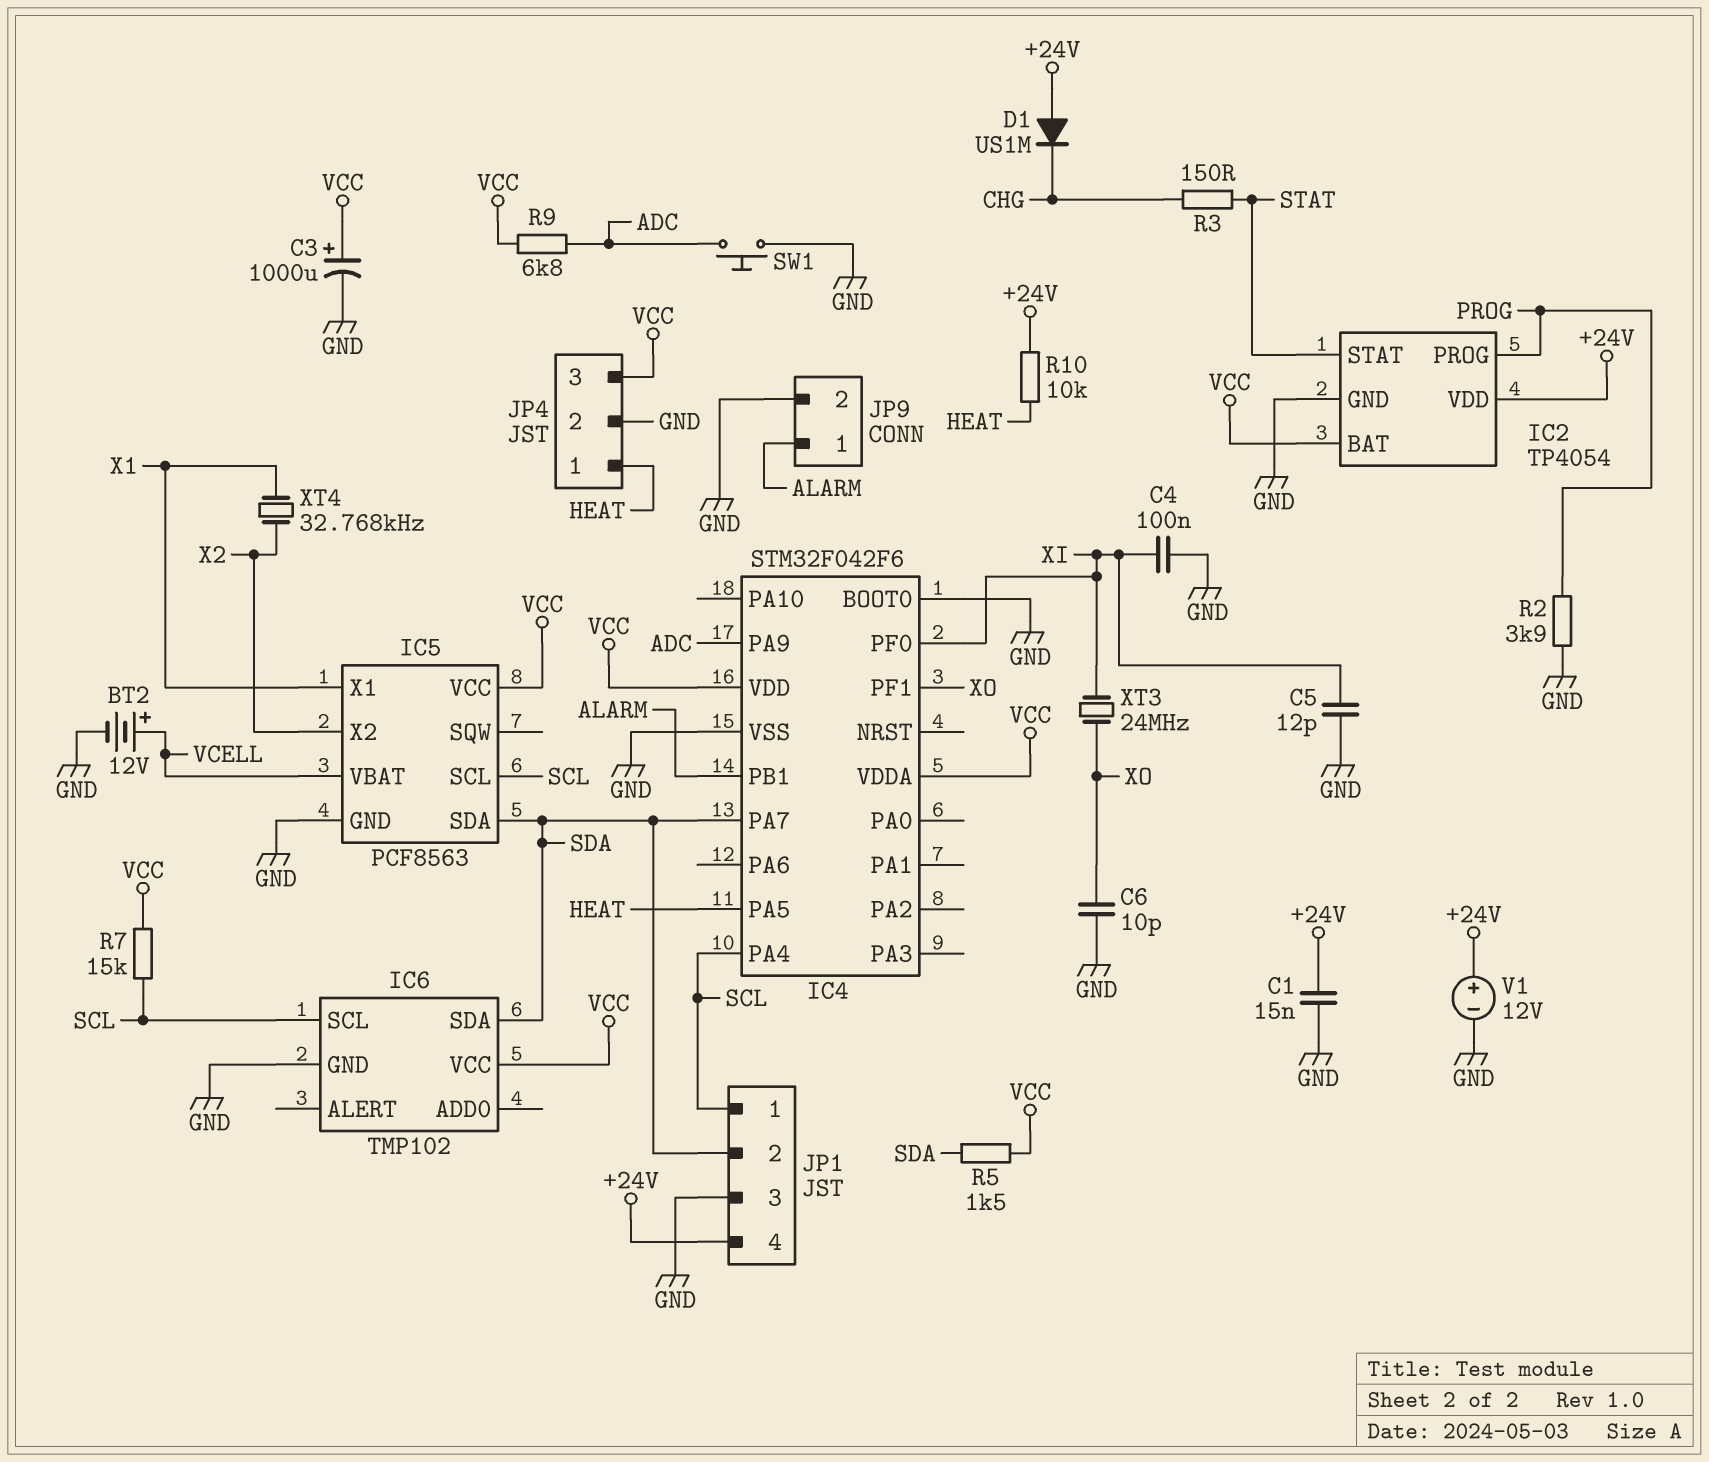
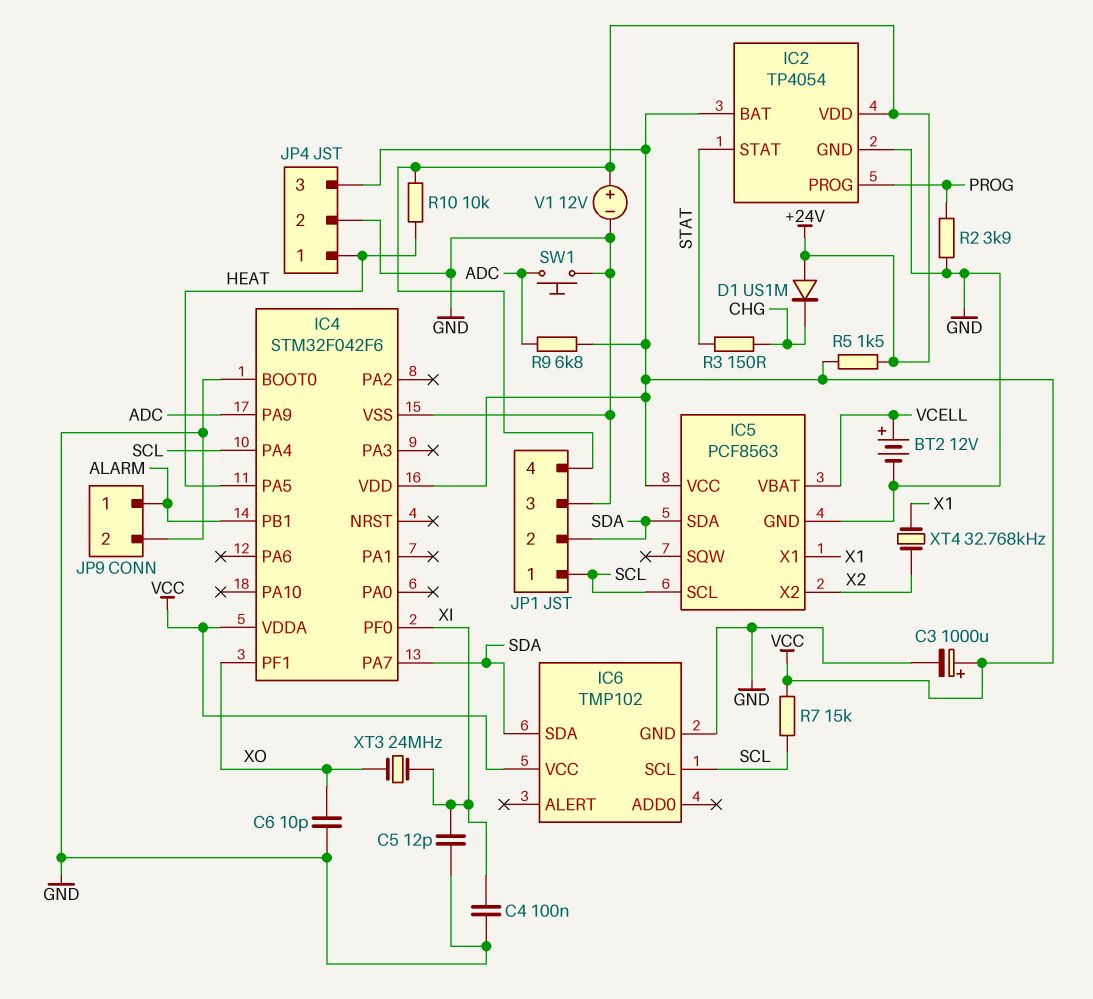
C1: 15nF (+24V, GND) -> none
R5: 1.5k (SDA, VCC) -> 1.5k (+24V, VCC)

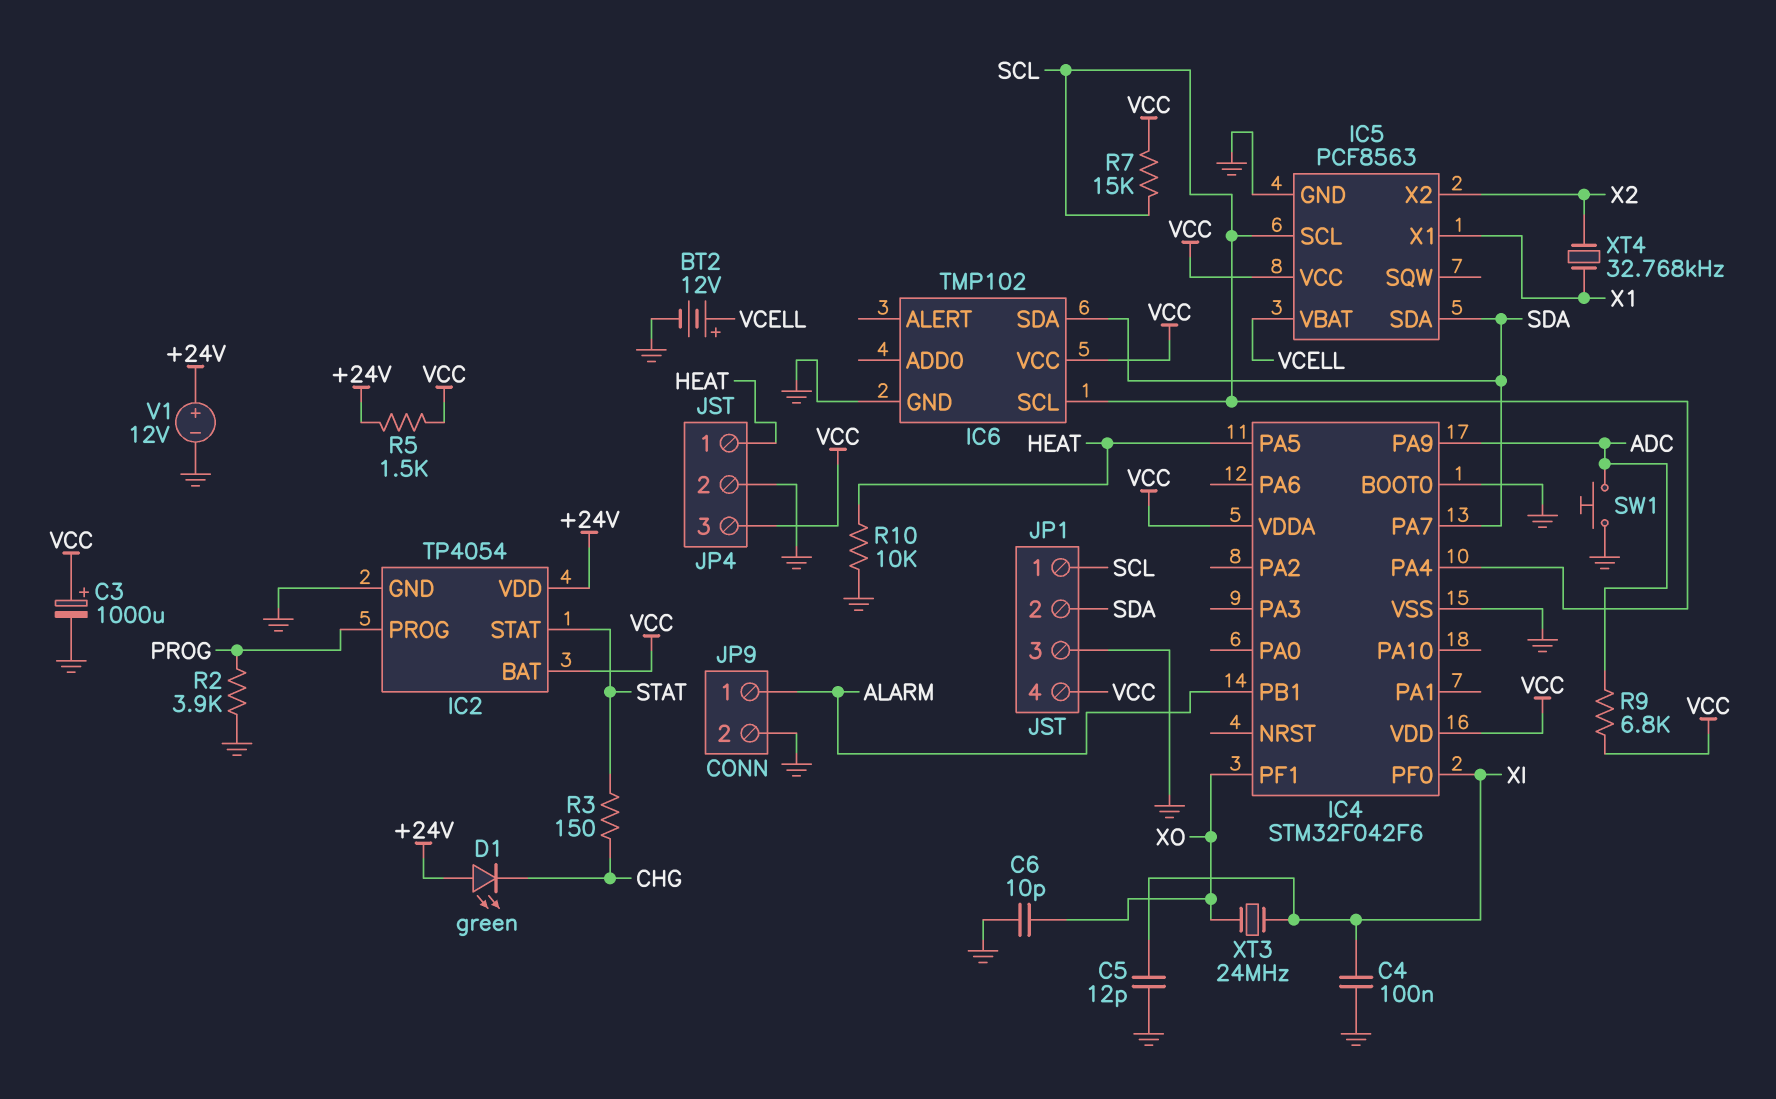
D1: diode US1M (A +24V, K CHG) -> LED green (A +24V, K CHG)
JP1 pin 4: +24V -> VCC
R10: 10k (+24V, HEAT) -> 10k (GND, HEAT)

